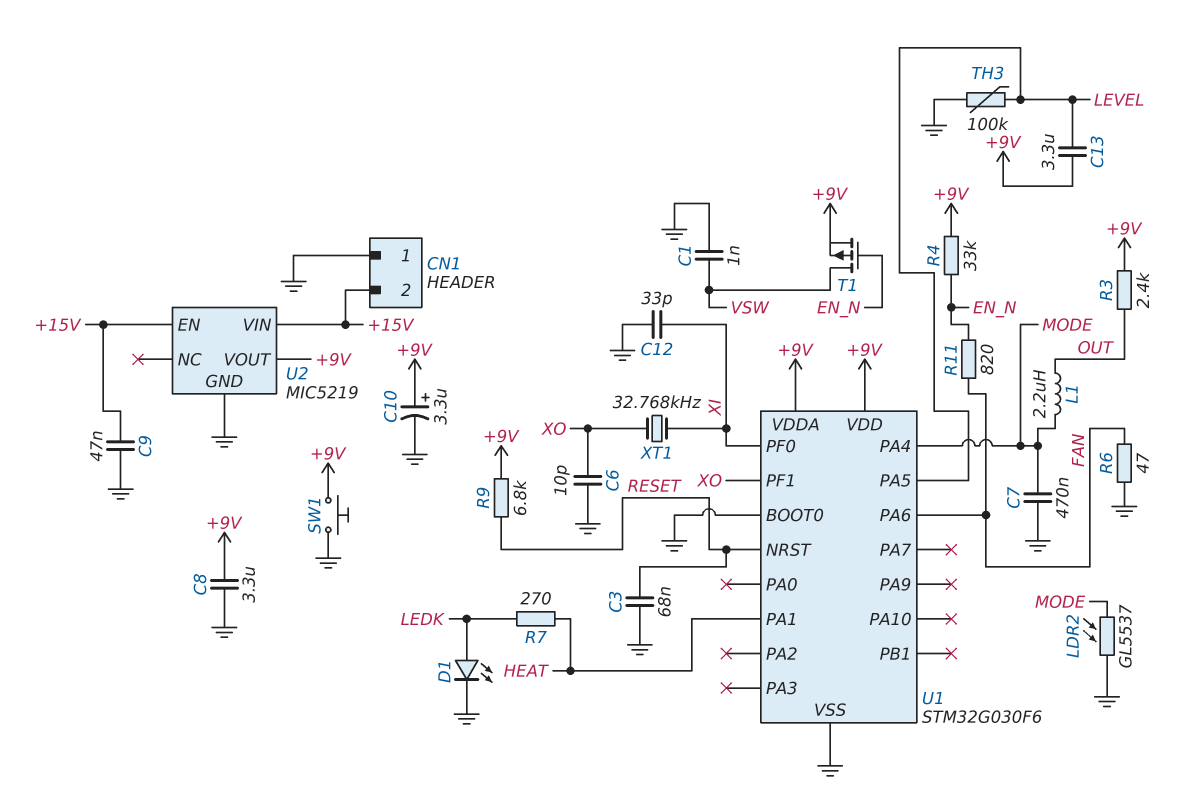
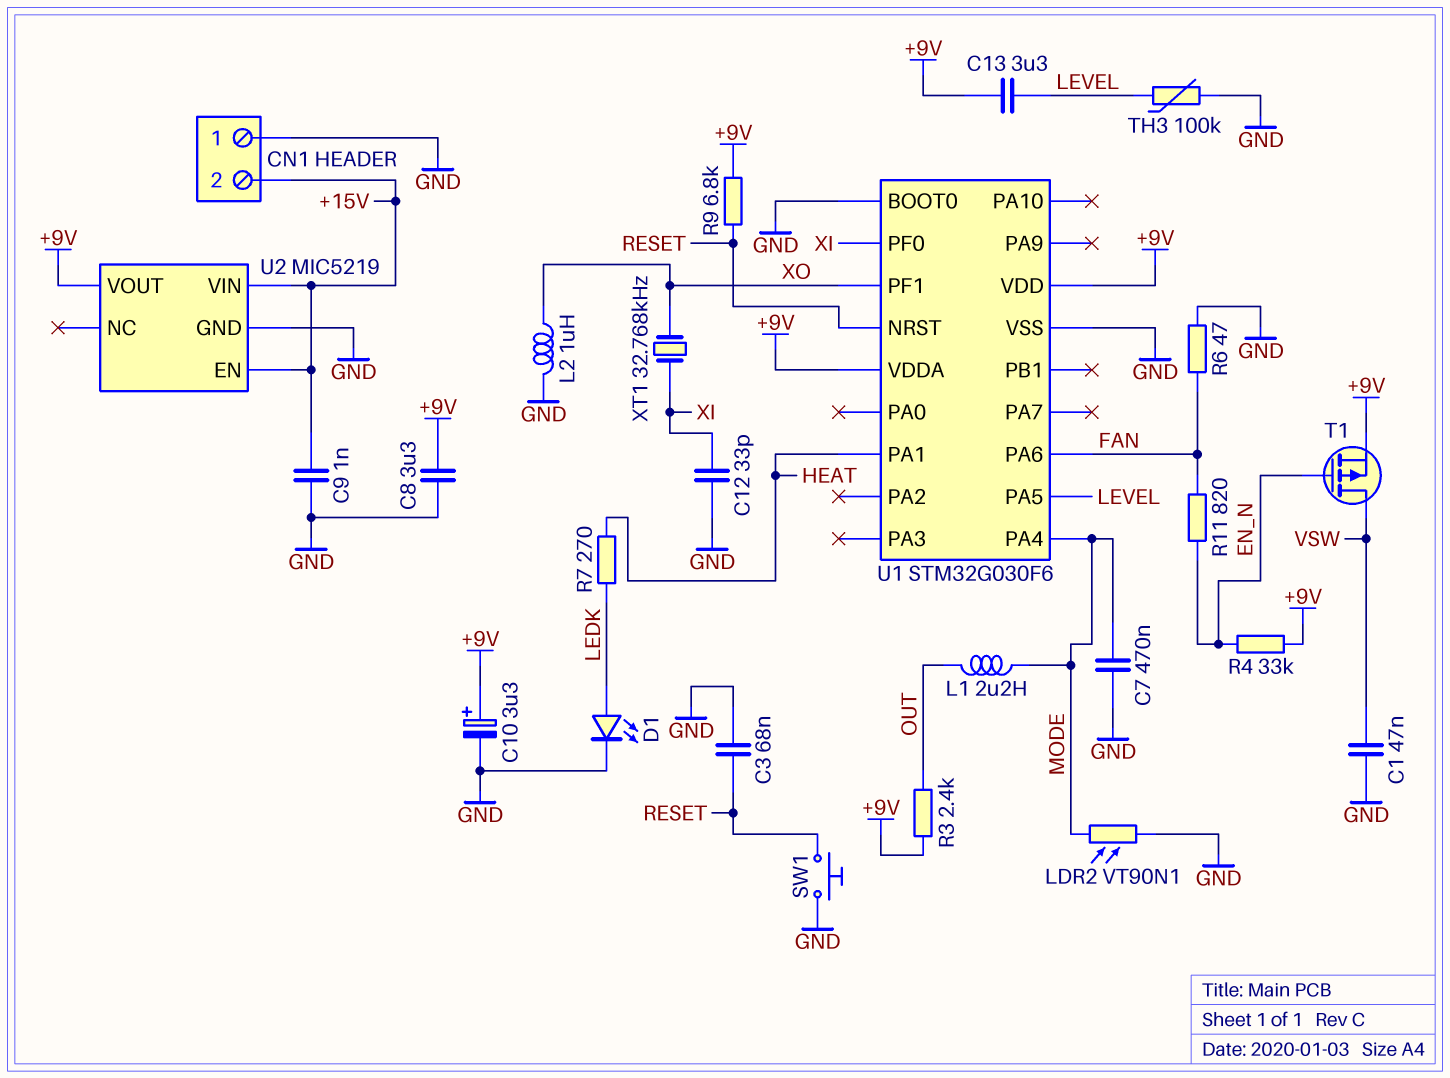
C1: 1nF (GND, VSW) -> 47nF (GND, VSW)
C6: 10pF (GND, XO) -> none
C9: 47nF (+15V, GND) -> 1nF (+15V, GND)
L2: none -> 1uH (GND, XO)
LDR2: GL5537 (GND, MODE) -> VT90N1 (GND, MODE)
SW1: button (+9V, GND) -> button (GND, RESET)

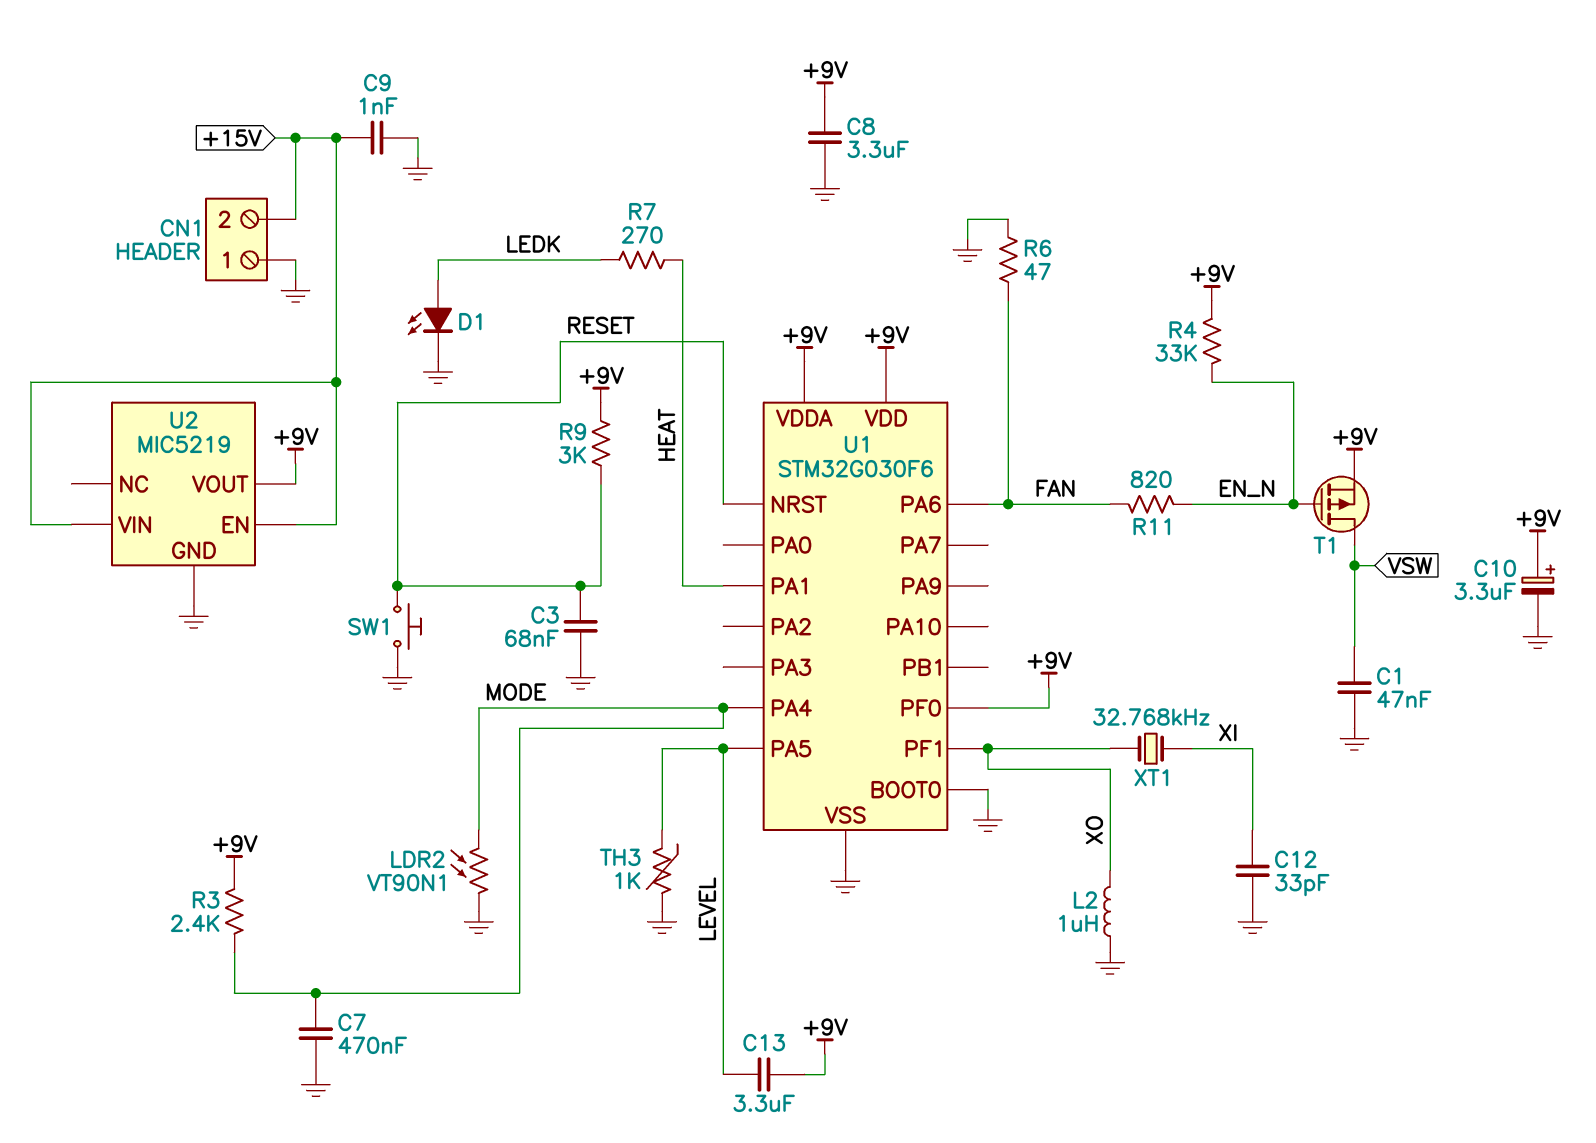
L1: 2.2uH (MODE, OUT) -> none
R3: 2.4k (+9V, OUT) -> 2.4k (+9V, MODE)
R9: 6.8k (+9V, RESET) -> 3k (+9V, RESET)
TH3: 100k (GND, LEVEL) -> 1k (GND, LEVEL)
U1 pin PF0: XI -> +9V

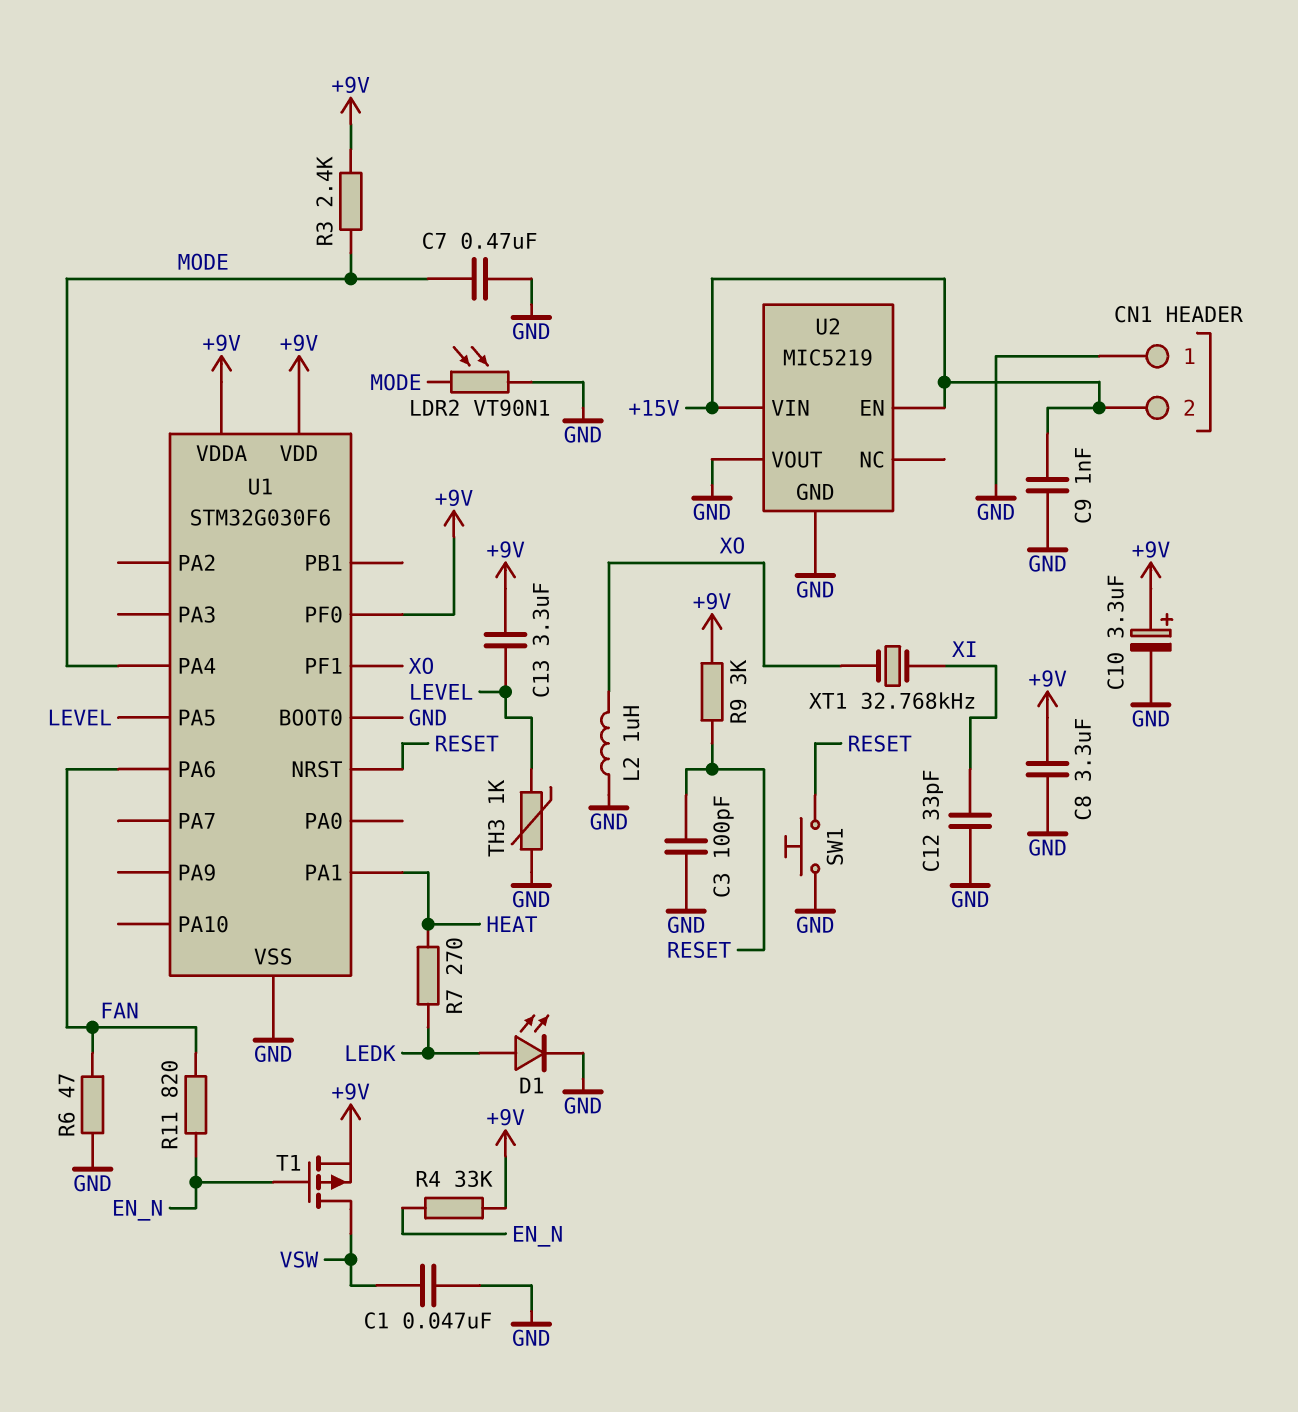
C3: 68nF (GND, RESET) -> 100pF (GND, RESET)
U2 pin VOUT: +9V -> GND

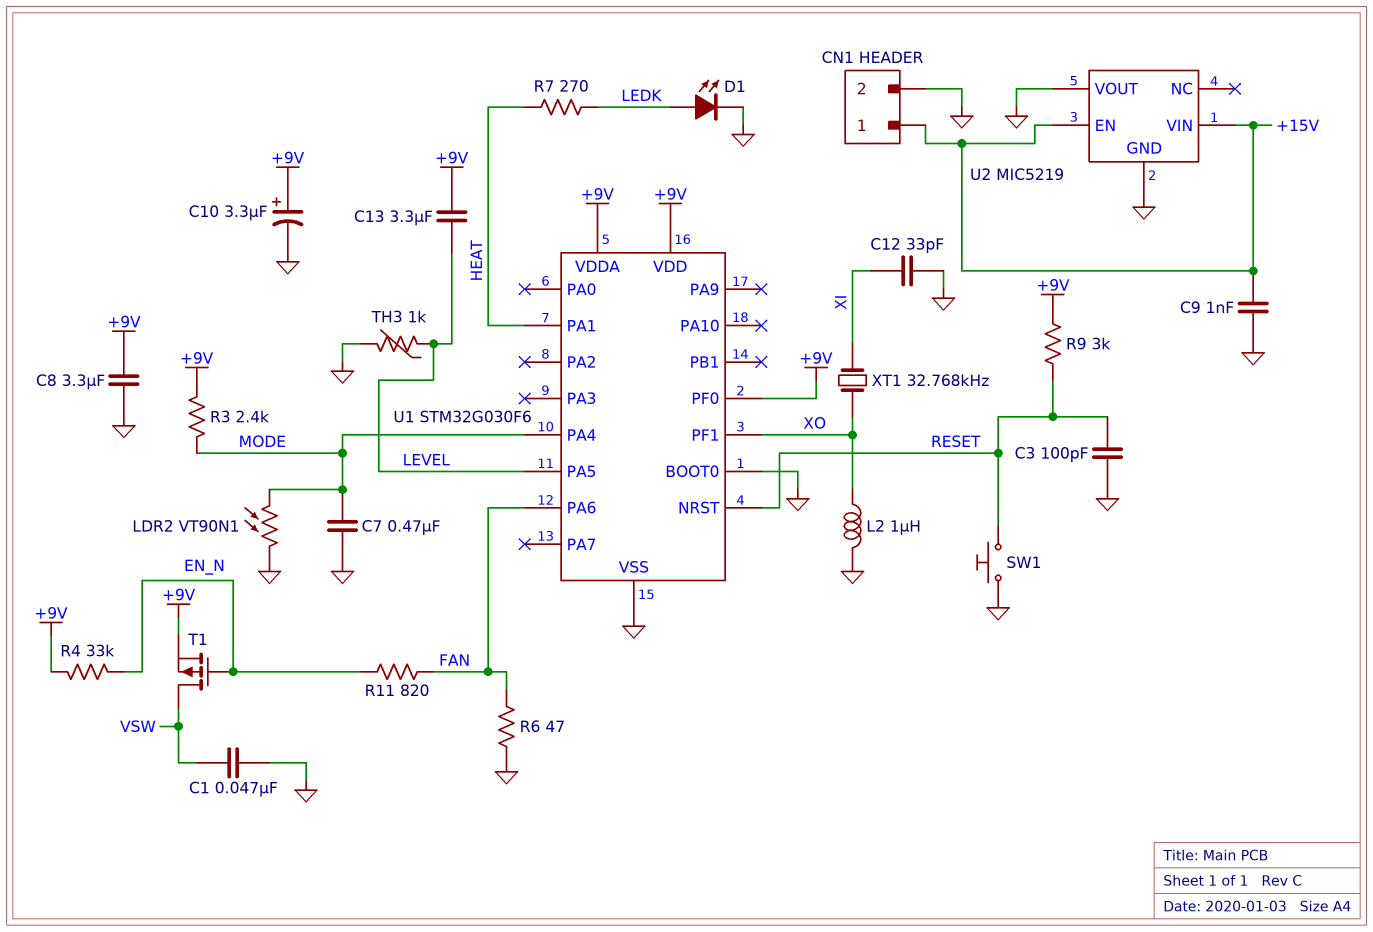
CN1 pin 1: GND -> +15V
CN1 pin 2: +15V -> GND

